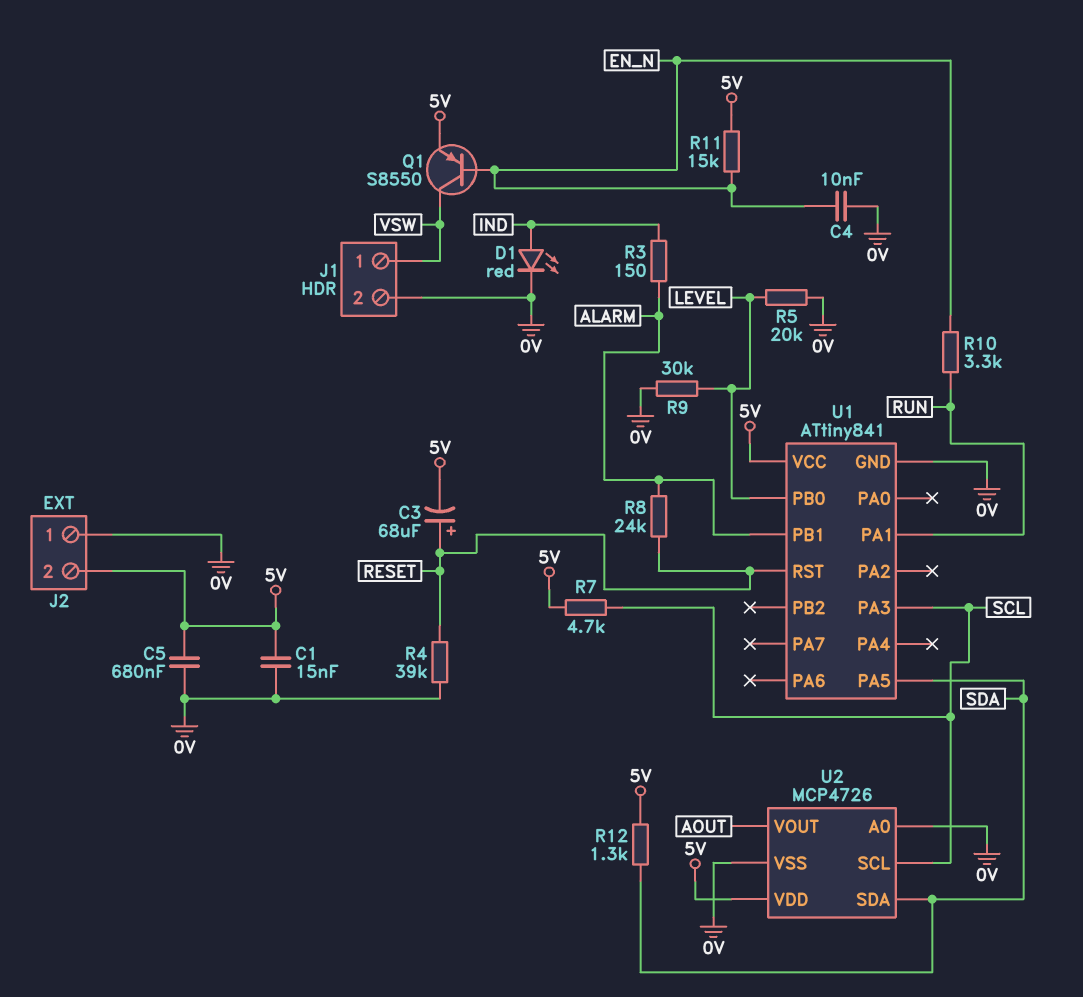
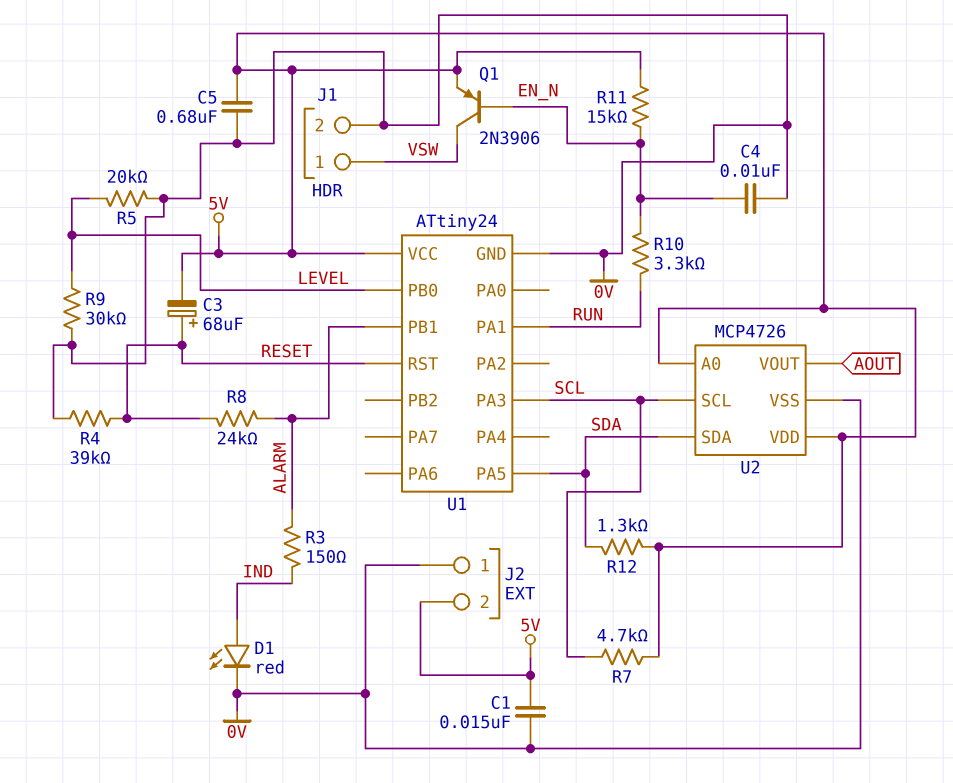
Q1: PNP S8550 (B EN_N, C VSW, E 5V) -> PNP 2N3906 (B EN_N, C VSW, E 5V)
U1: ATtiny841 -> ATtiny24
U2 pin A0: 0V -> 5V

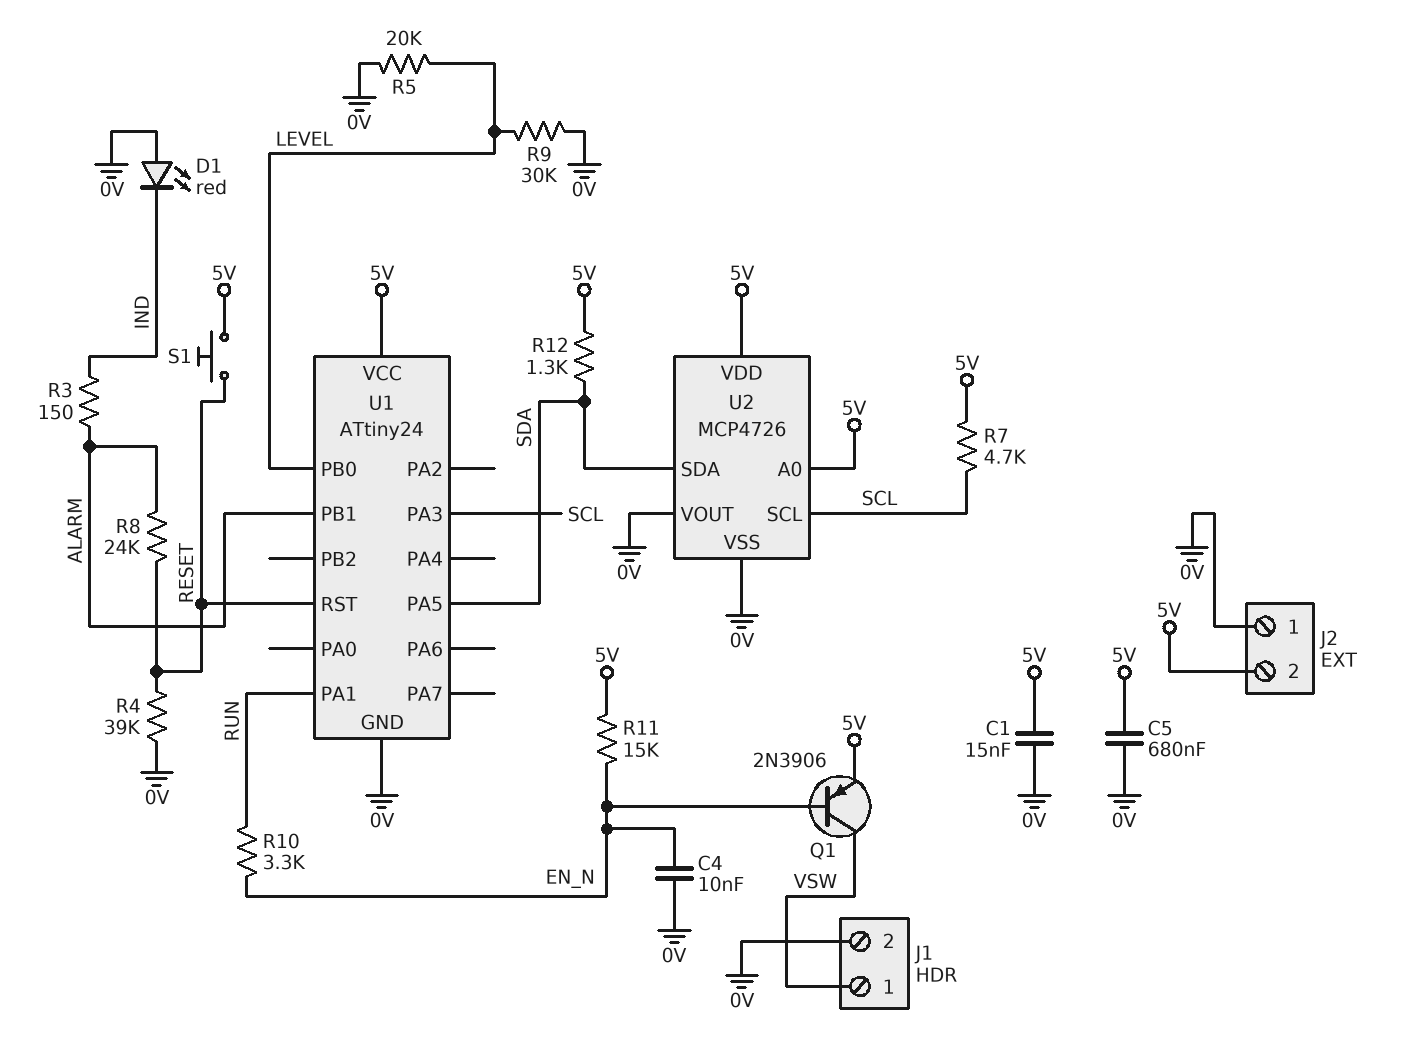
C3: 68uF (plus RESET, minus 5V) -> none
D1: LED red (A IND, K 0V) -> LED red (A 0V, K IND)
S1: none -> button (5V, RESET)
U2 pin VOUT: AOUT -> 0V

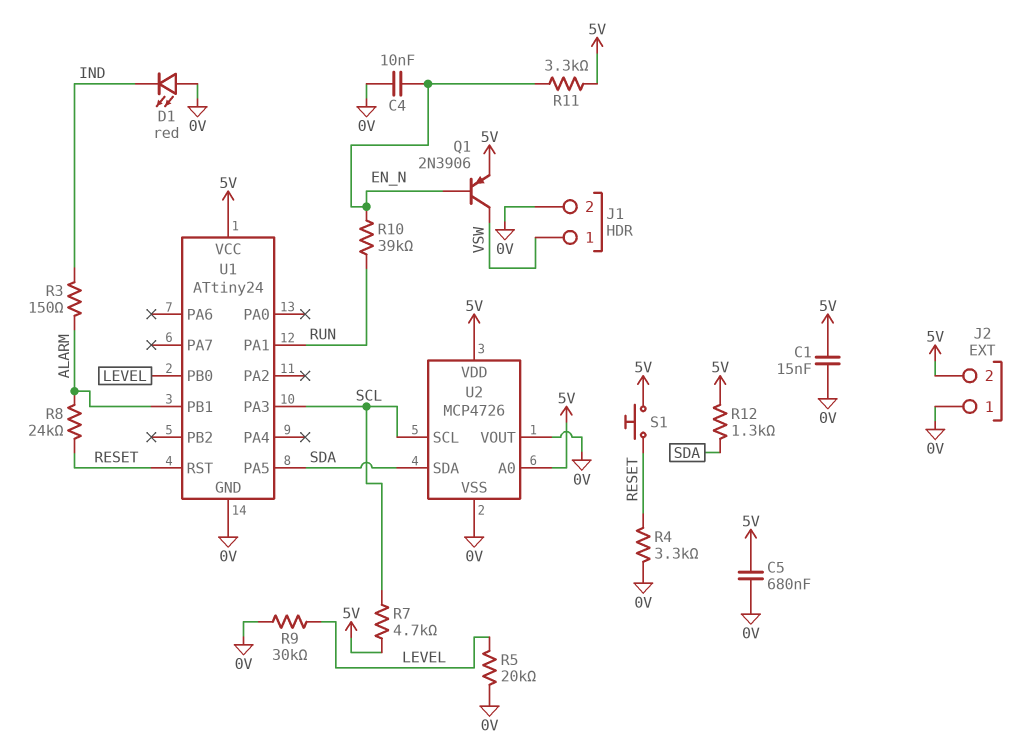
R4: 39k (0V, RESET) -> 3.3k (0V, RESET)
R10: 3.3k (EN_N, RUN) -> 39k (EN_N, RUN)
R11: 15k (5V, EN_N) -> 3.3k (5V, EN_N)

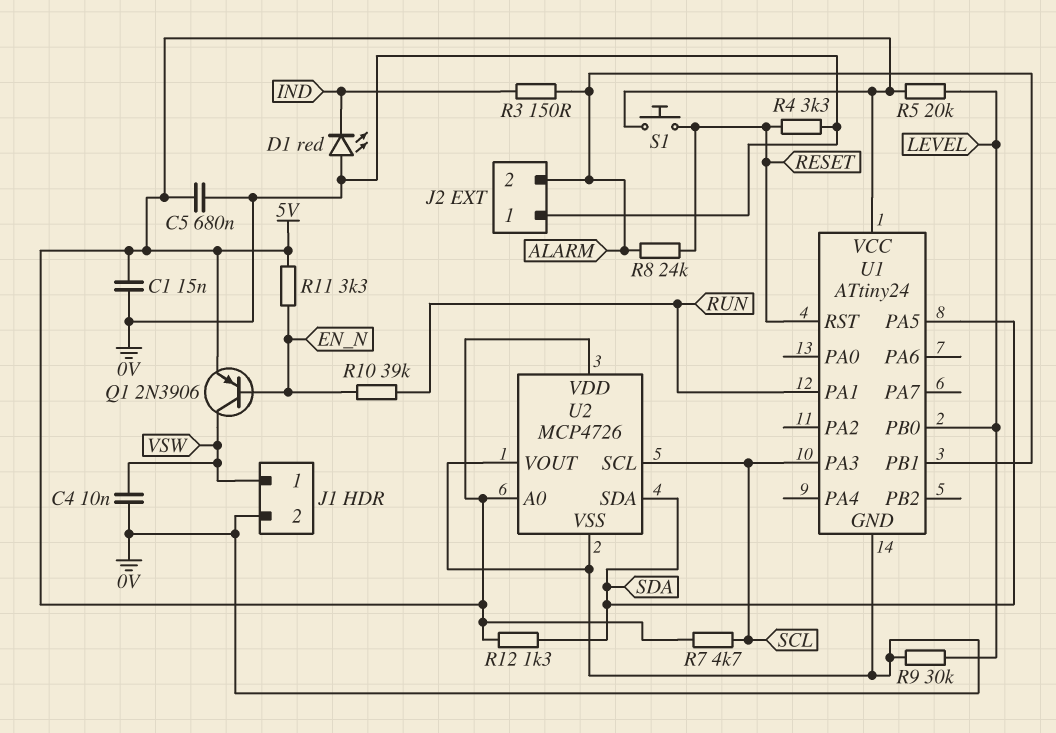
C4: 10nF (0V, EN_N) -> 10nF (0V, VSW)
J2 pin 2: 5V -> ALARM
R5: 20k (0V, LEVEL) -> 20k (5V, LEVEL)

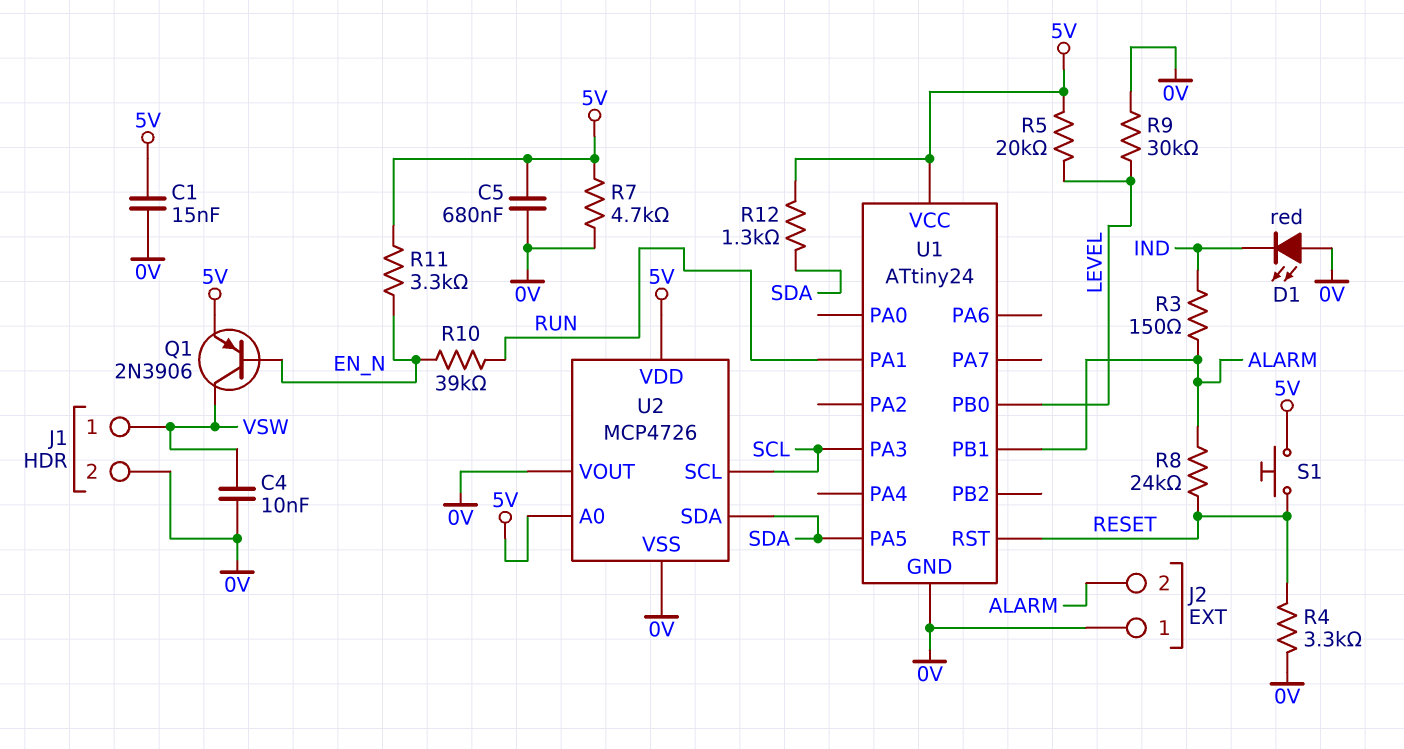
R7: 4.7k (5V, SCL) -> 4.7k (0V, 5V)

